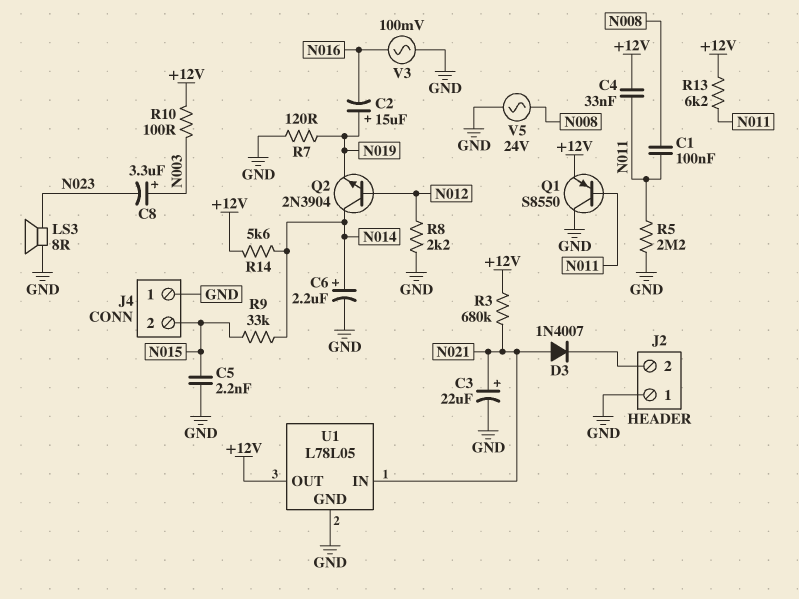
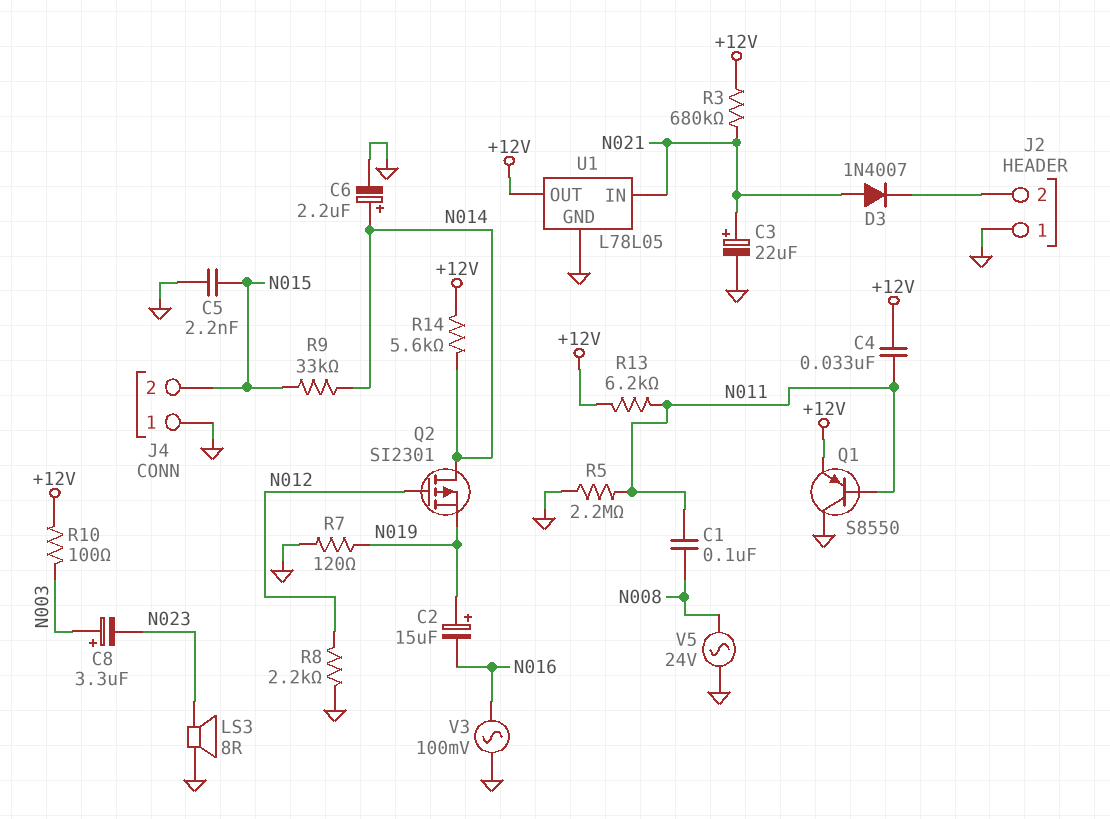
Q2: NPN 2N3904 (B N012, C N014, E N019) -> PMOS SI2301 (G N012, D N014, S N019)

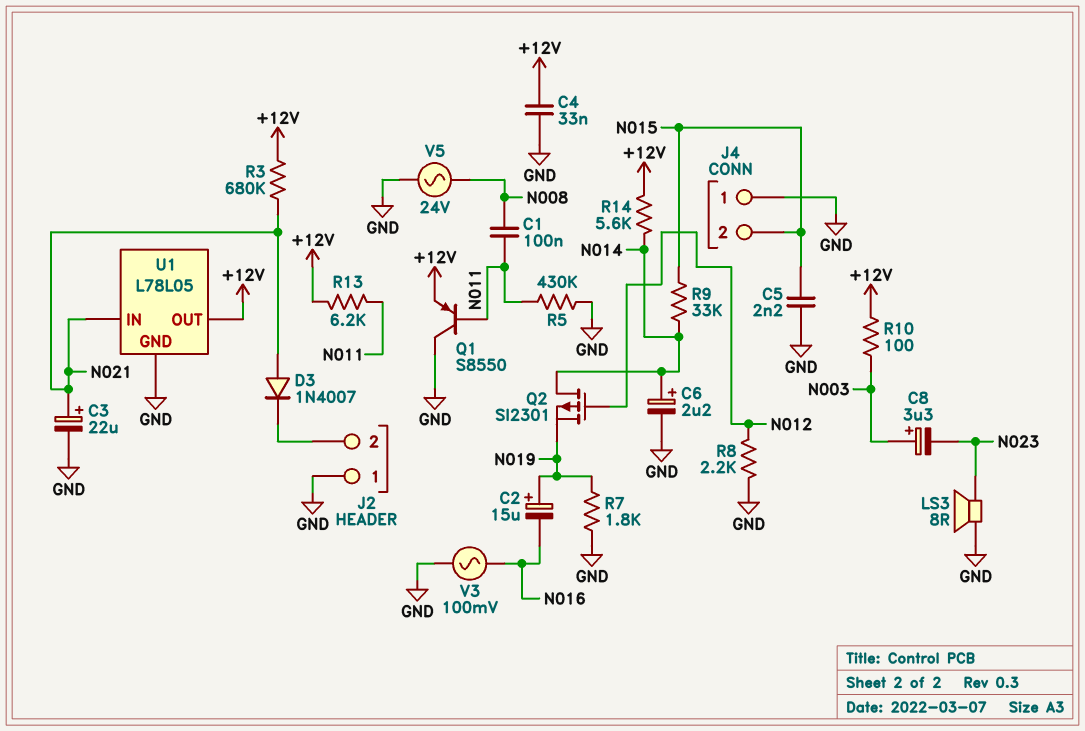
C4: 33nF (+12V, N011) -> 33nF (+12V, GND)
R5: 2.2M (GND, N011) -> 430k (GND, N011)
R7: 120 (GND, N019) -> 1.8k (GND, N019)

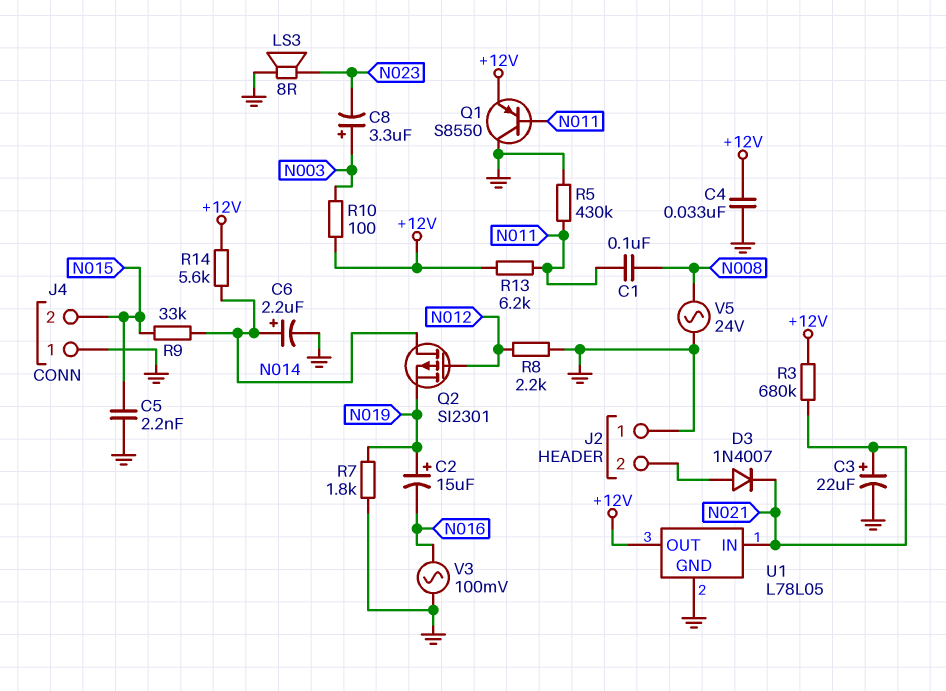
D3: diode 1N4007 (A N021, K J2/2) -> diode 1N4007 (A J2/2, K N021)

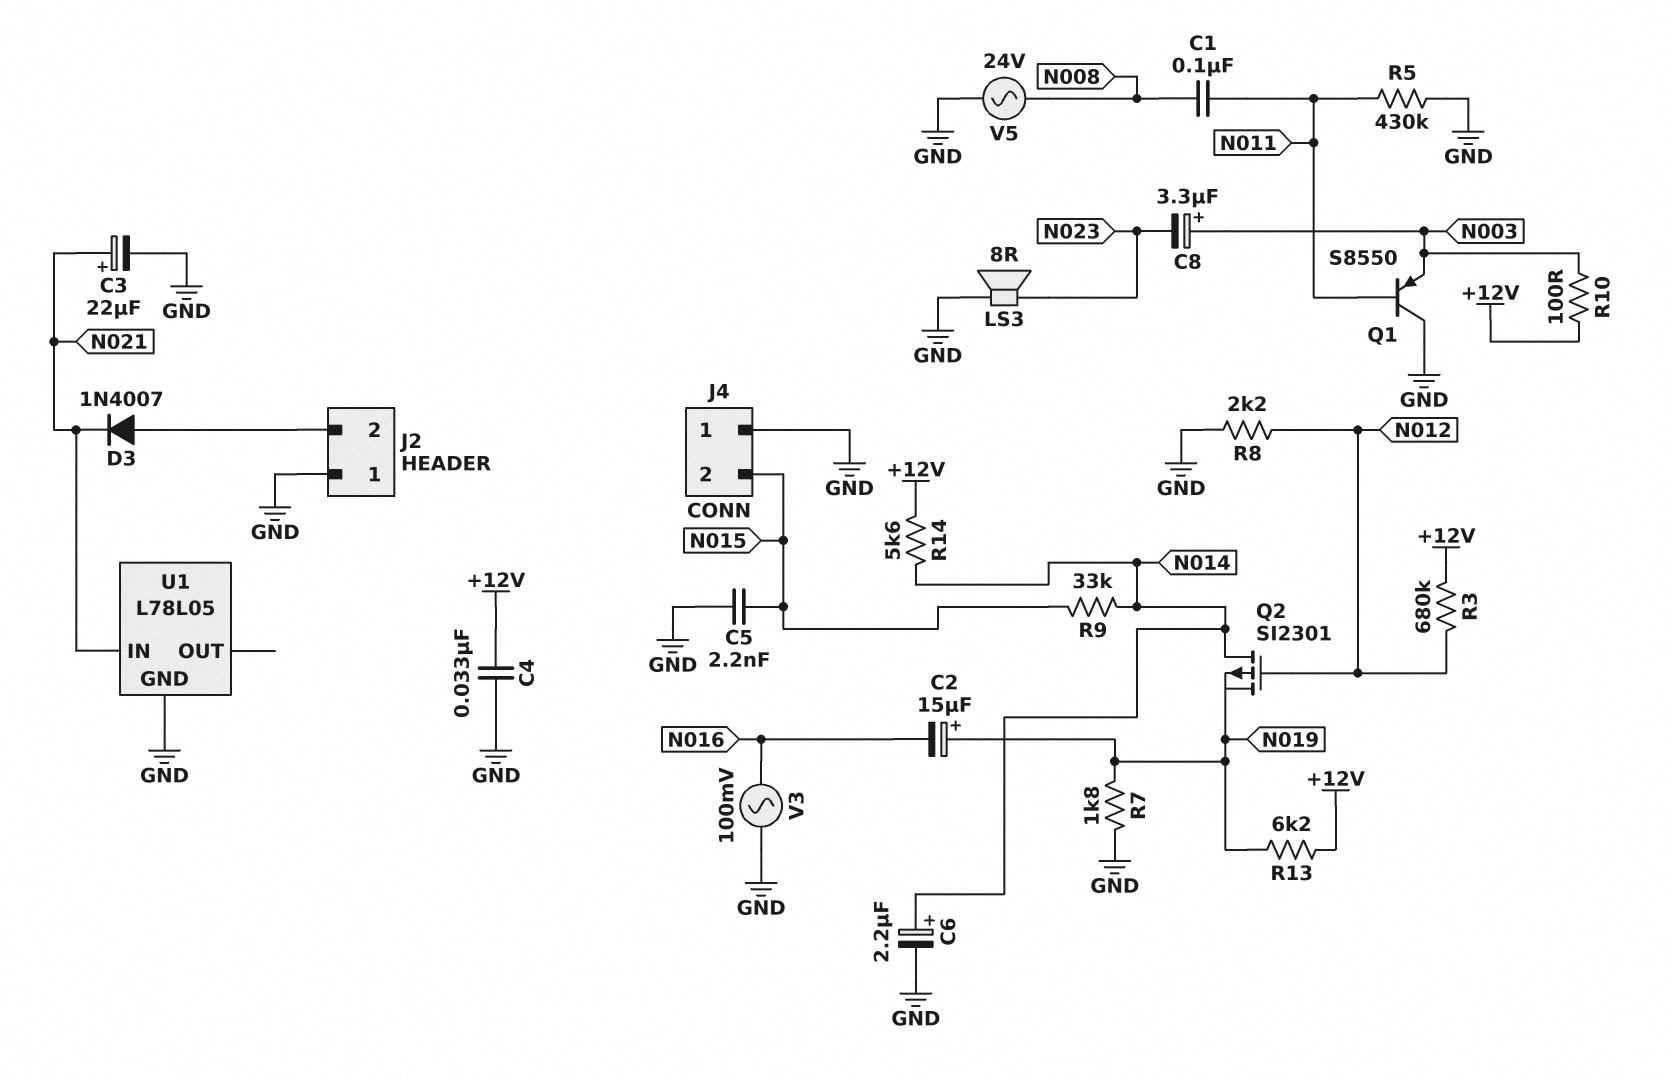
Q1: PNP S8550 (B N011, C GND, E +12V) -> PNP S8550 (B N011, C GND, E N003)
R3: 680k (+12V, N021) -> 680k (+12V, N012)
R13: 6.2k (+12V, N011) -> 6.2k (+12V, N019)
U1 pin OUT: +12V -> none

